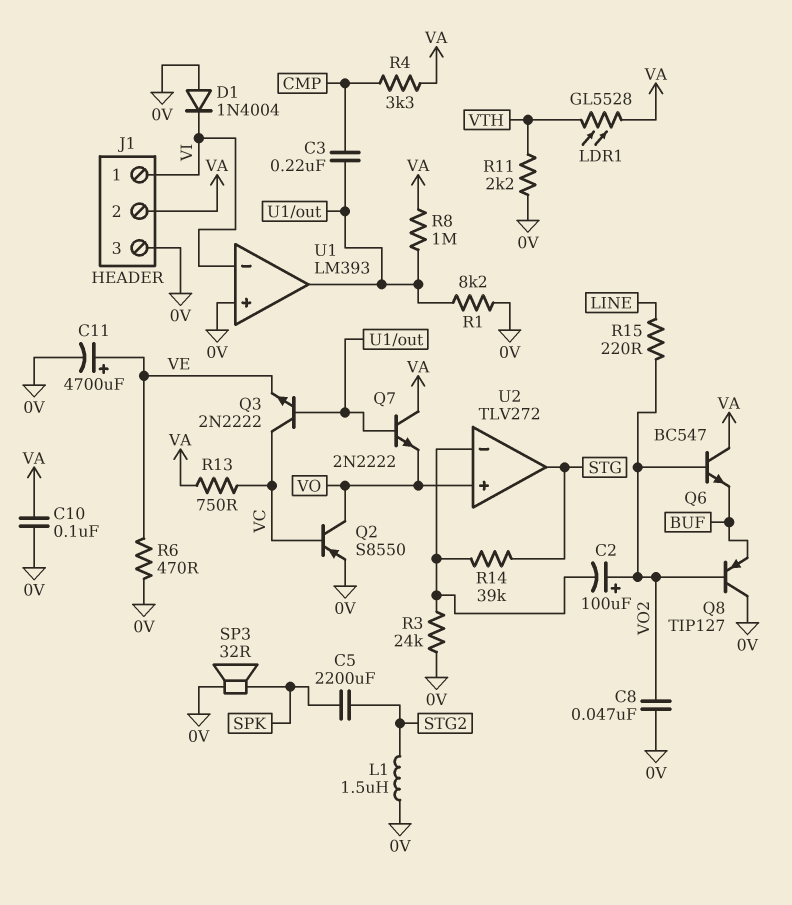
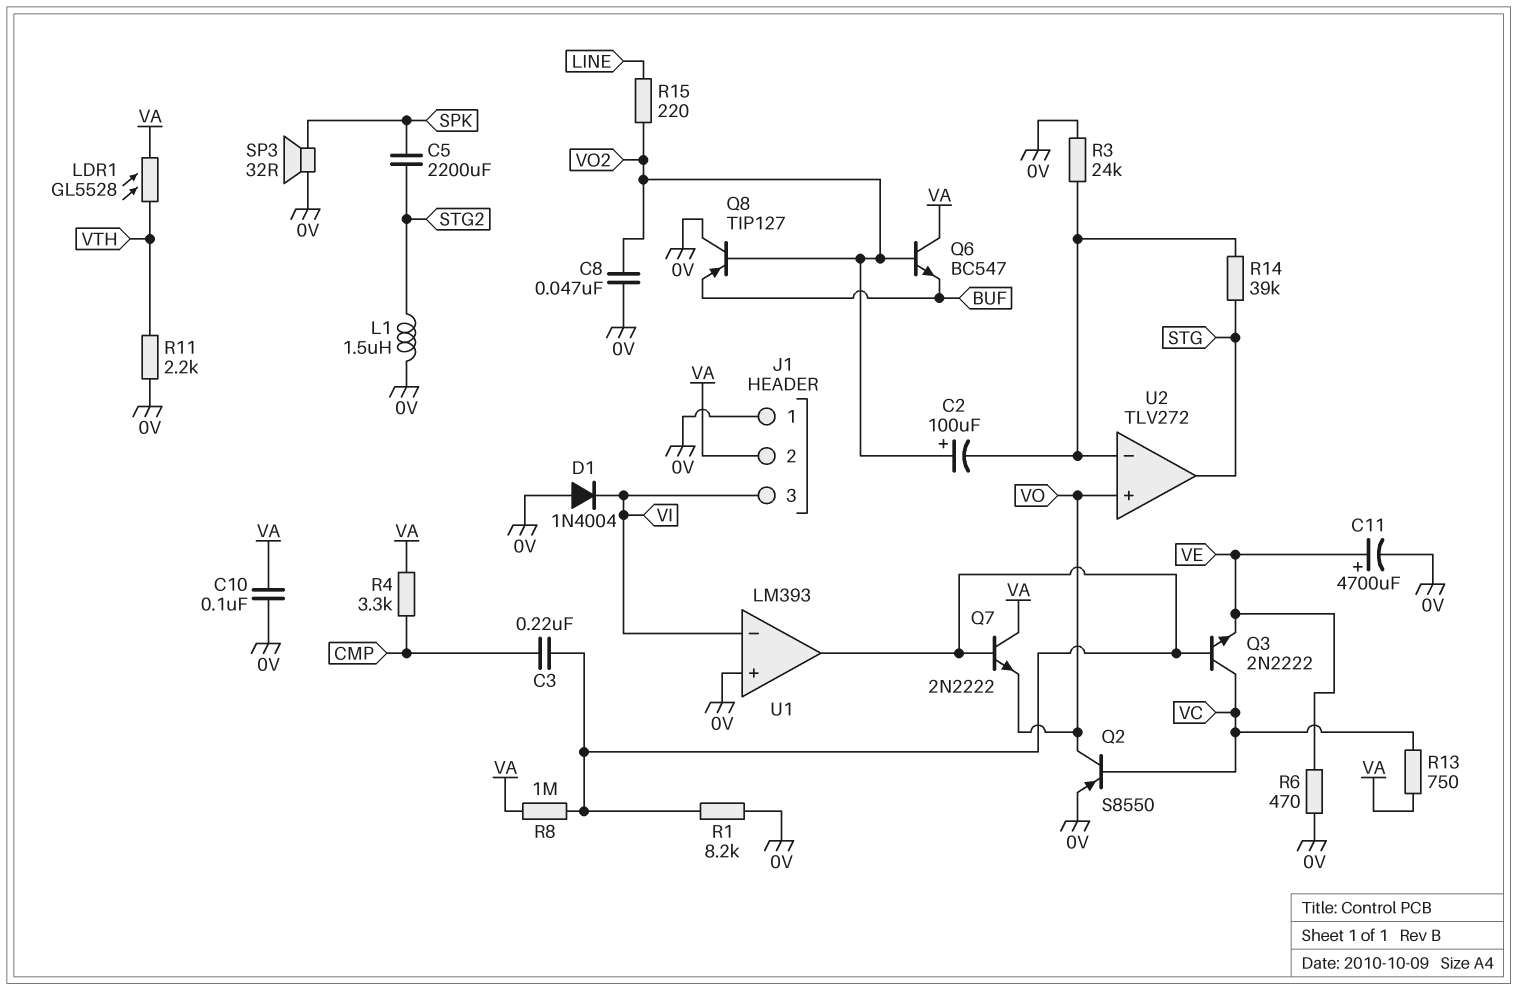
J1 pin 1: VI -> 0V
J1 pin 3: 0V -> VI

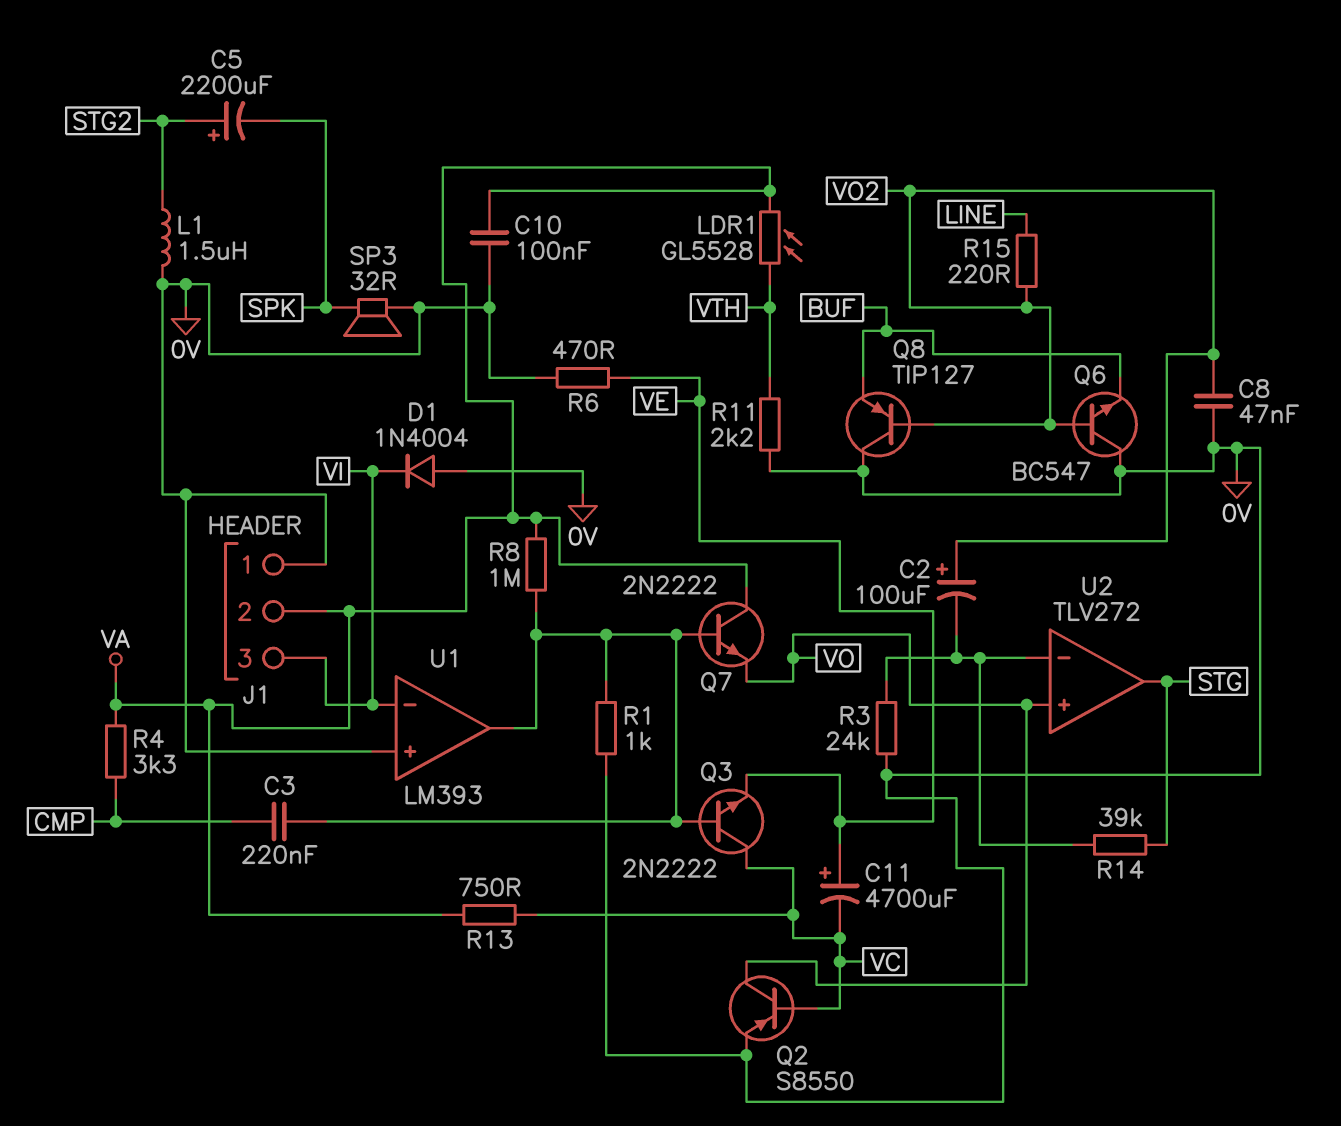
C5: 2200uF (SPK, STG2) -> 2200uF (plus STG2, minus SPK)
C11: 4700uF (plus VE, minus 0V) -> 4700uF (plus VE, minus VC)
Q6: NPN BC547 (B VO2, C VA, E BUF) -> NPN BC547 (B VO2, C 0V, E BUF)
R1: 8.2k (0V, U1/out) -> 1k (0V, U1/out)

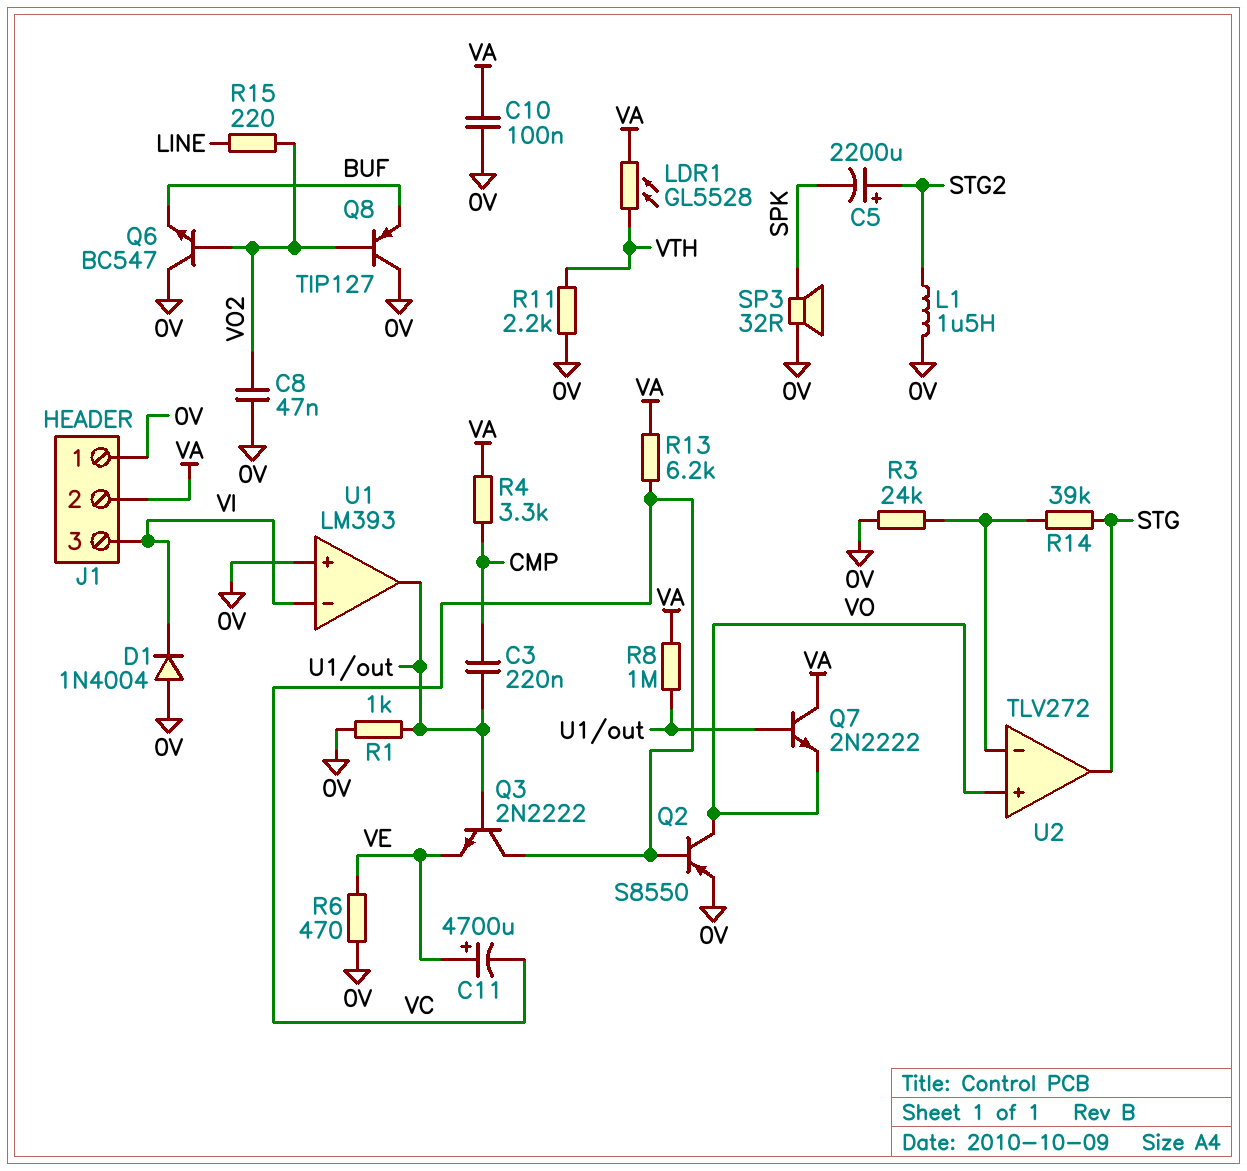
C2: 100uF (plus VO2, minus U2/in-) -> none
R13: 750 (VA, VC) -> 6.2k (VA, VC)

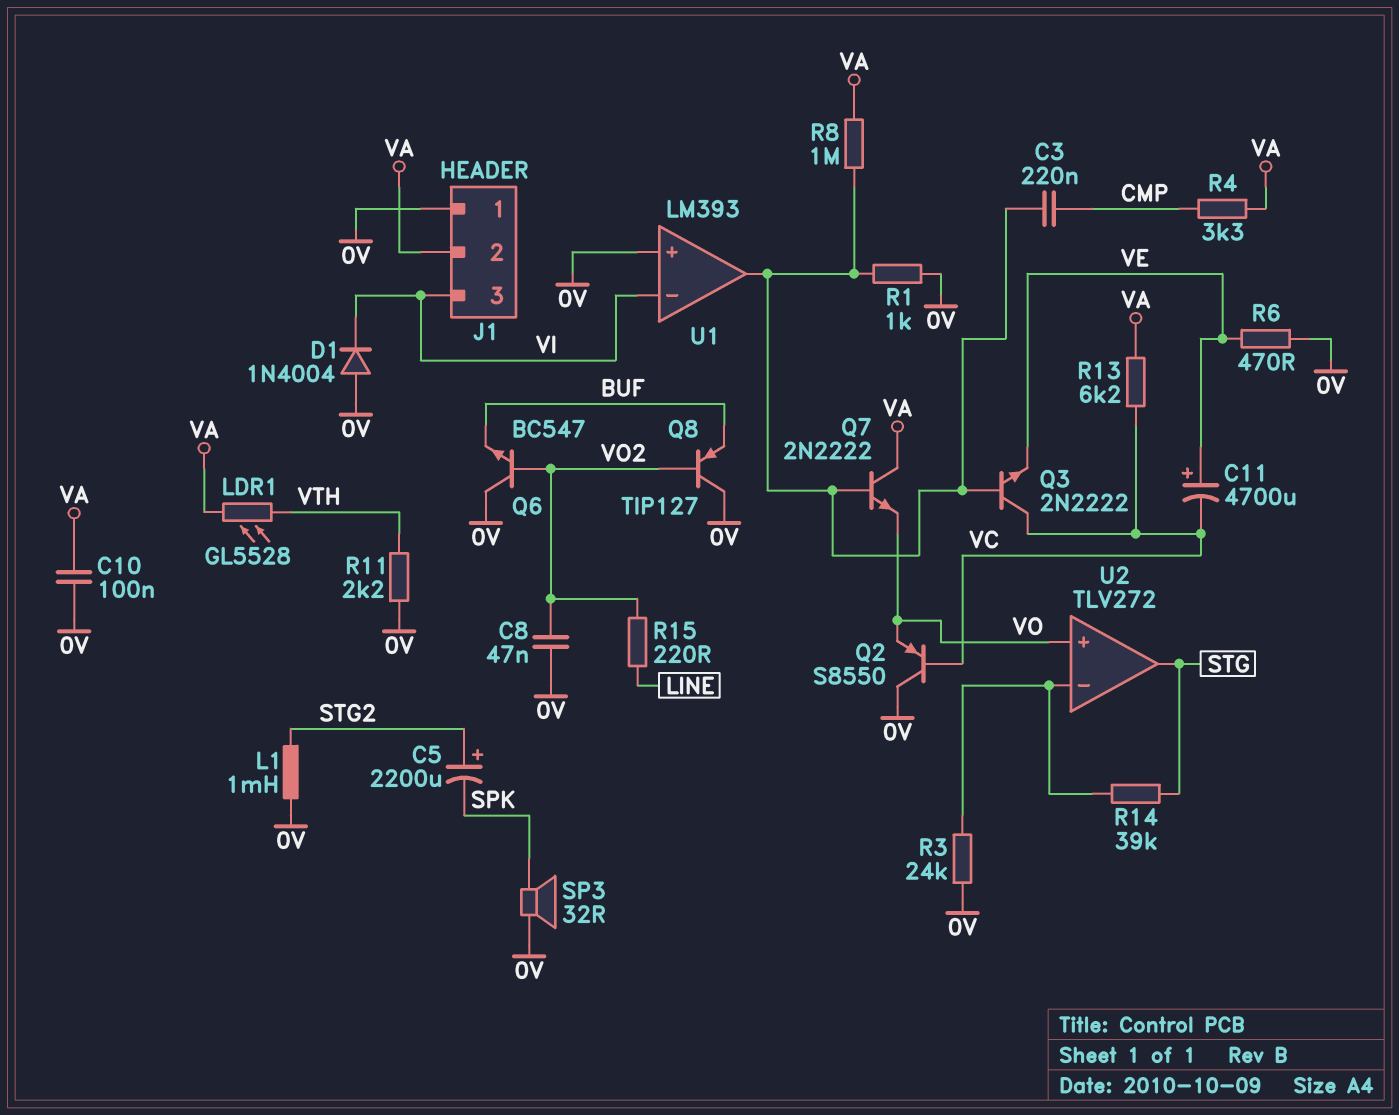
L1: 1.5uH (0V, STG2) -> 1mH (0V, STG2)
Q2: PNP S8550 (B VC, C VO, E 0V) -> PNP S8550 (B VC, C 0V, E VO)

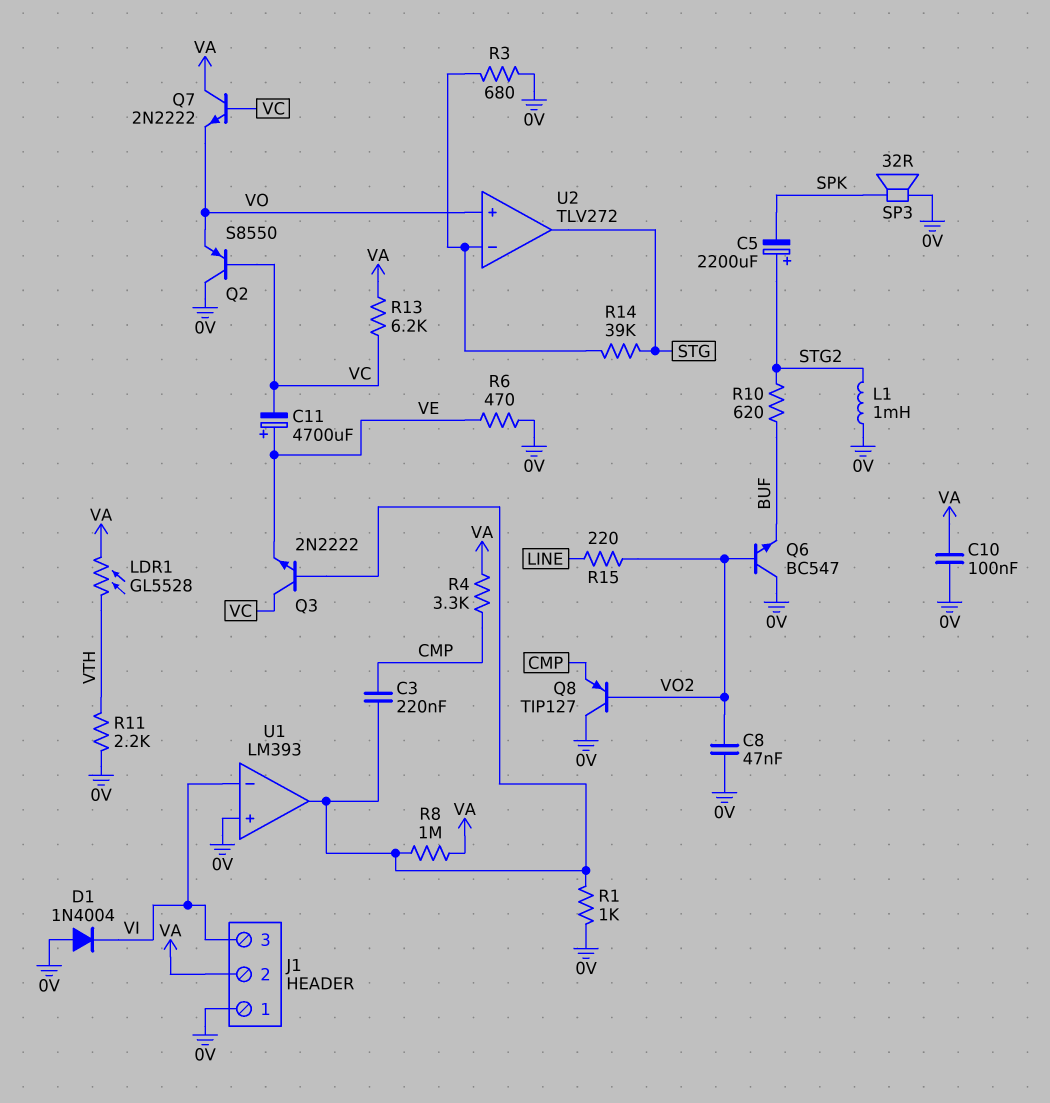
Q7: NPN 2N2222 (B U1/out, C VA, E VO) -> NPN 2N2222 (B VC, C VA, E VO)
Q8: PNP TIP127 (B VO2, C 0V, E BUF) -> PNP TIP127 (B VO2, C 0V, E CMP)
R3: 24k (0V, U2/in-) -> 680 (0V, U2/in-)
R10: none -> 620 (BUF, STG2)

